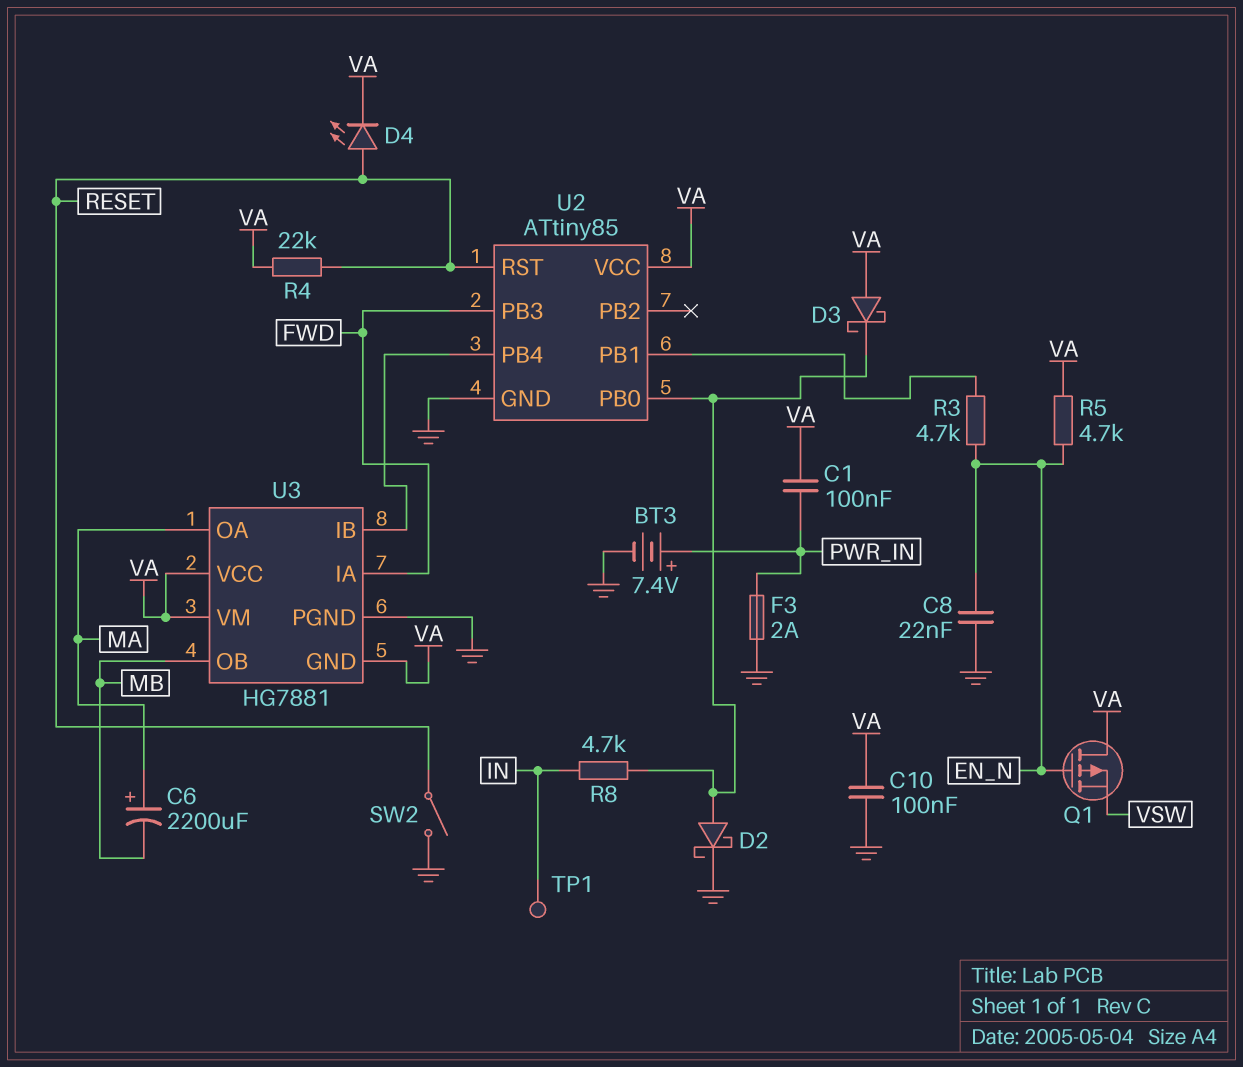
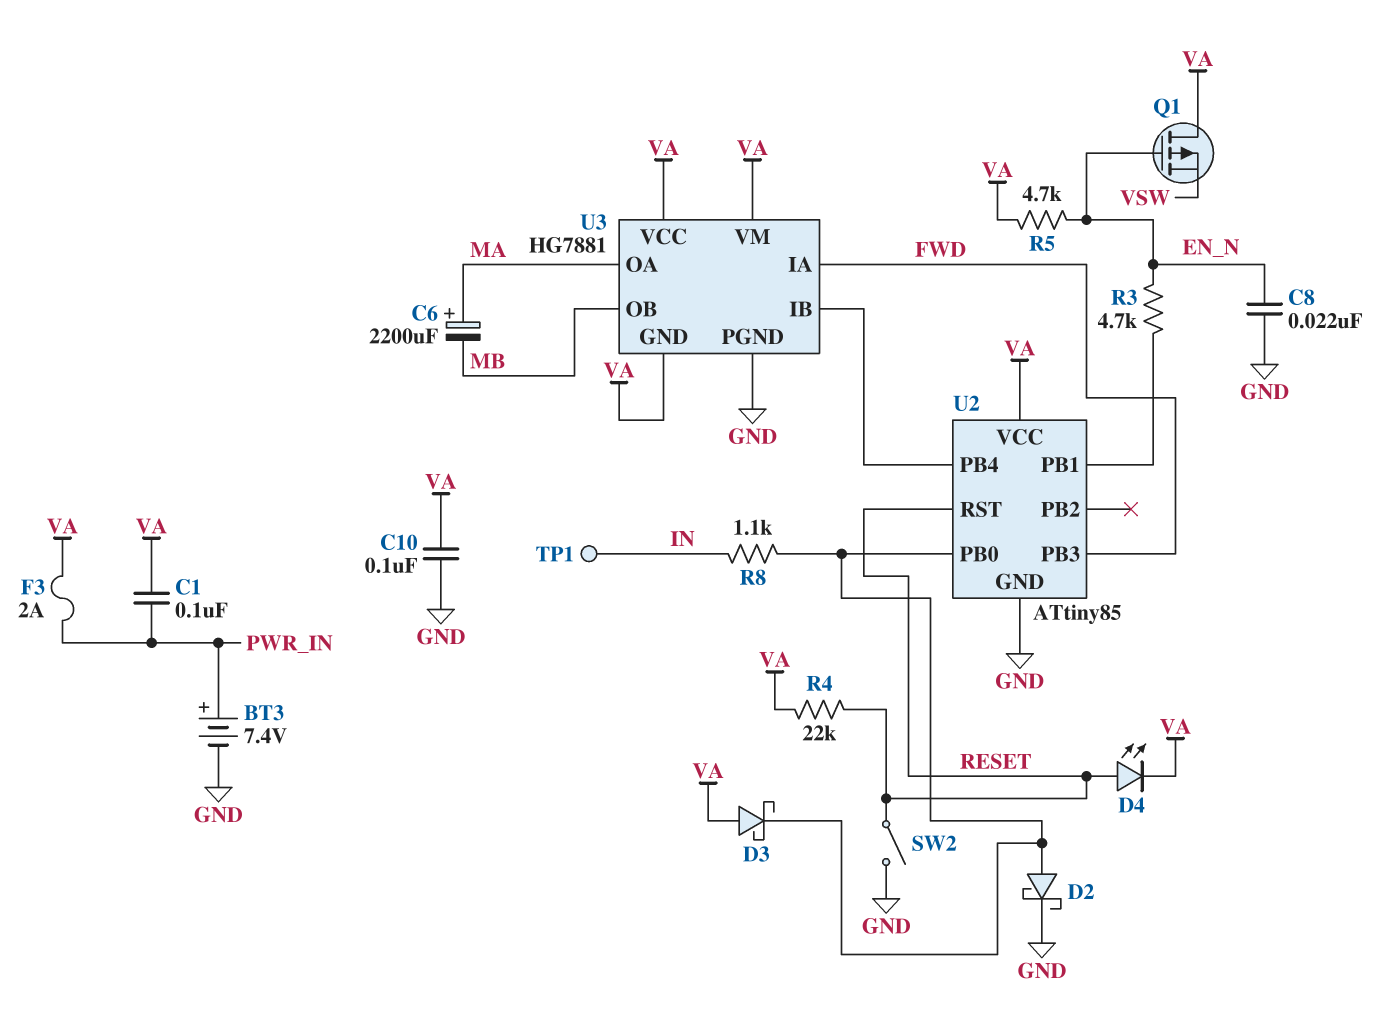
F3: 2A (GND, PWR_IN) -> 2A (PWR_IN, VA)
R8: 4.7k (IN, U2/PB0) -> 1.1k (IN, U2/PB0)

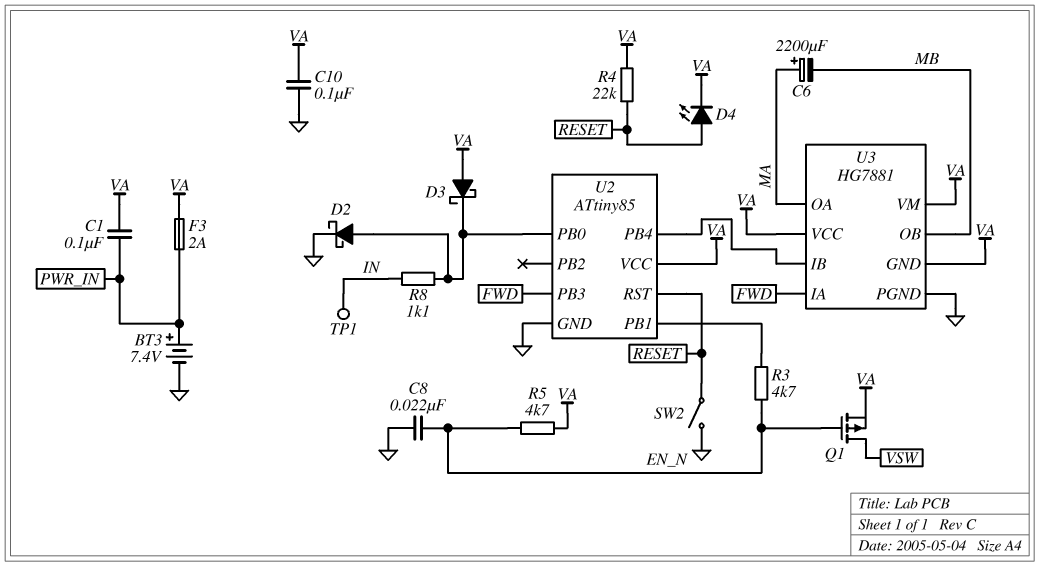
Q1: PMOS (G EN_N, D VA, S VSW) -> PMOS (G EN_N, D VSW, S VA)

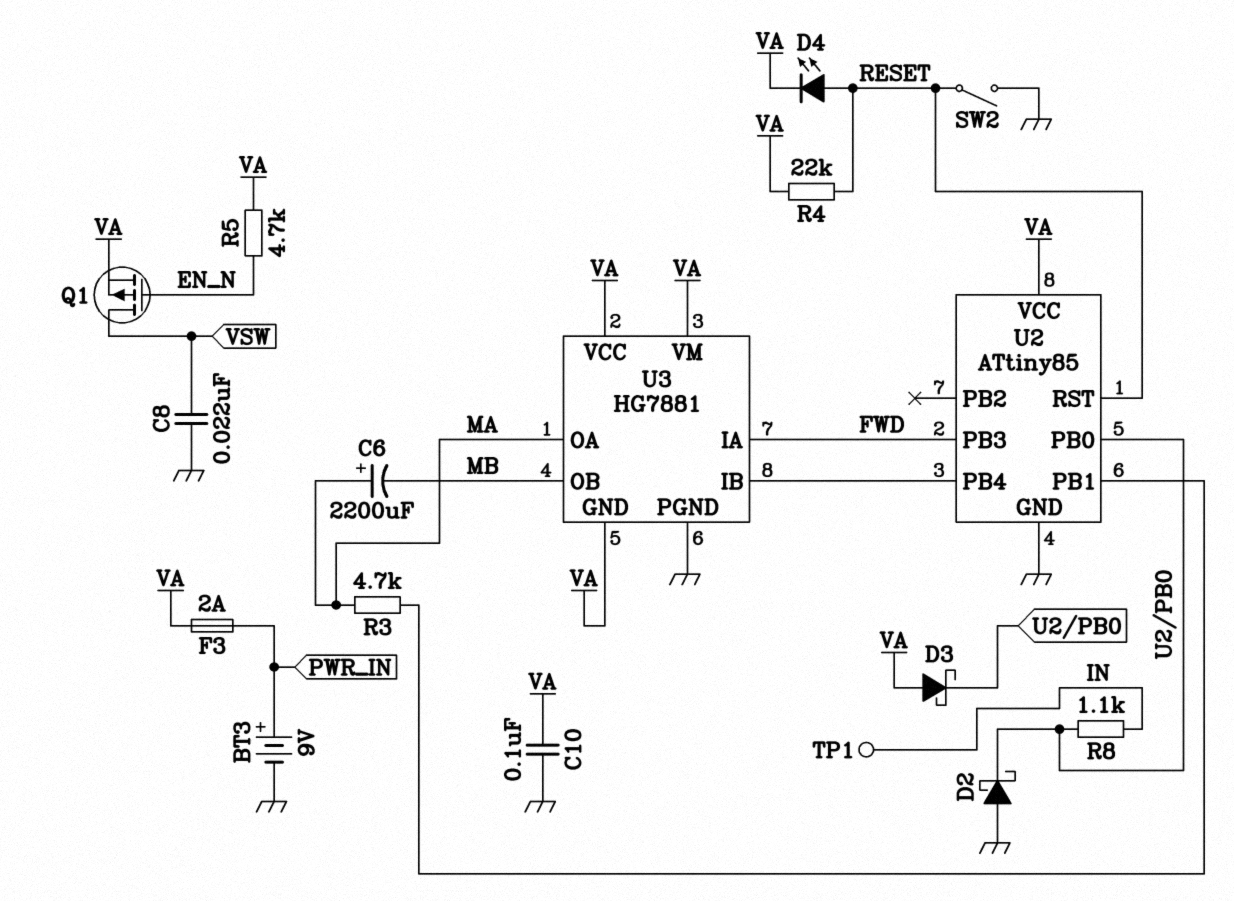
BT3: 7.4V (plus PWR_IN, minus GND) -> 9V (plus PWR_IN, minus GND)
C1: 100nF (PWR_IN, VA) -> none
C8: 22nF (EN_N, GND) -> 22nF (GND, VSW)
D2: schottky (A U2/PB0, K GND) -> schottky (A GND, K U2/PB0)
R3: 4.7k (EN_N, U2/PB1) -> 4.7k (MA, U2/PB1)

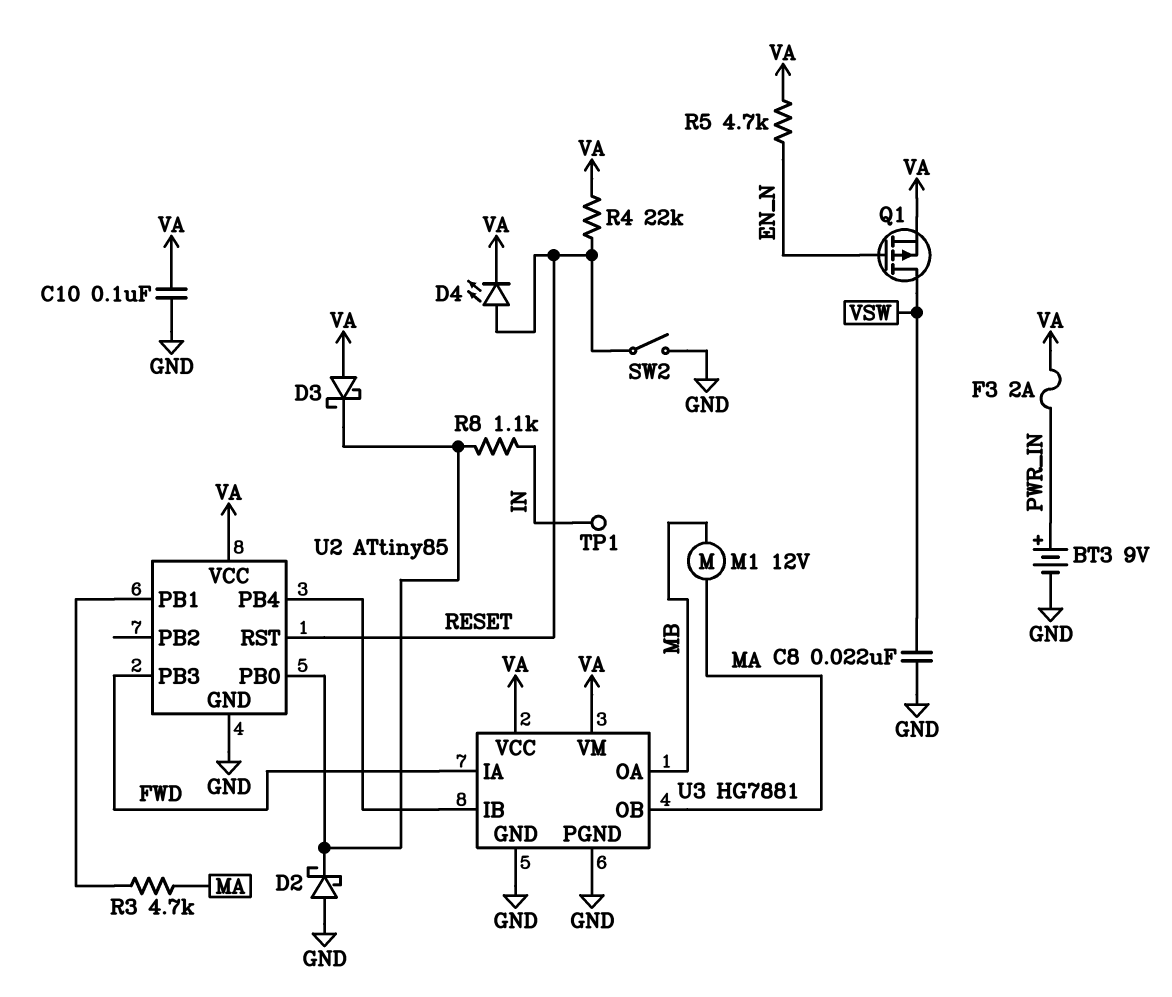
C6: 2200uF (plus MA, minus MB) -> none
M1: none -> motor 12V (MA, MB)
U3 pin GND: VA -> GND
U3 pin OA: MA -> MB
U3 pin OB: MB -> MA

